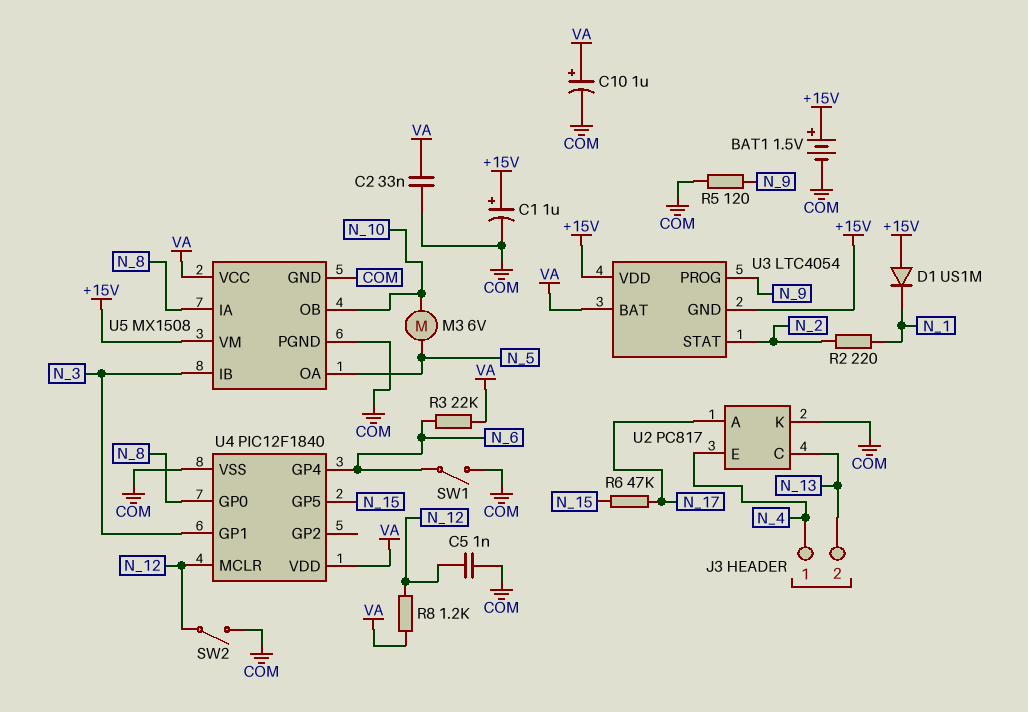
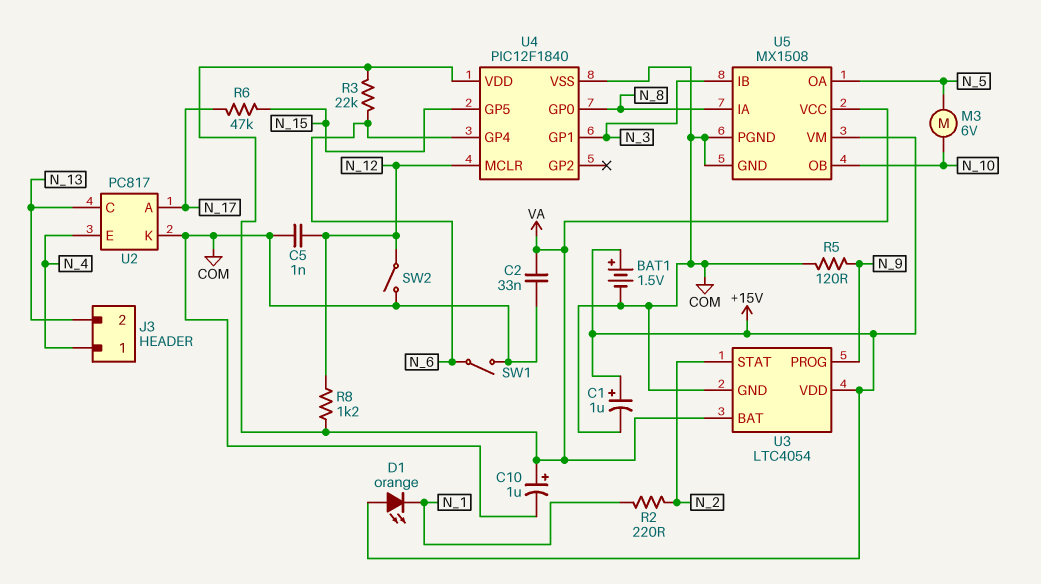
D1: diode US1M (A +15V, K N_1) -> LED orange (A +15V, K N_1)
U3 pin GND: +15V -> COM

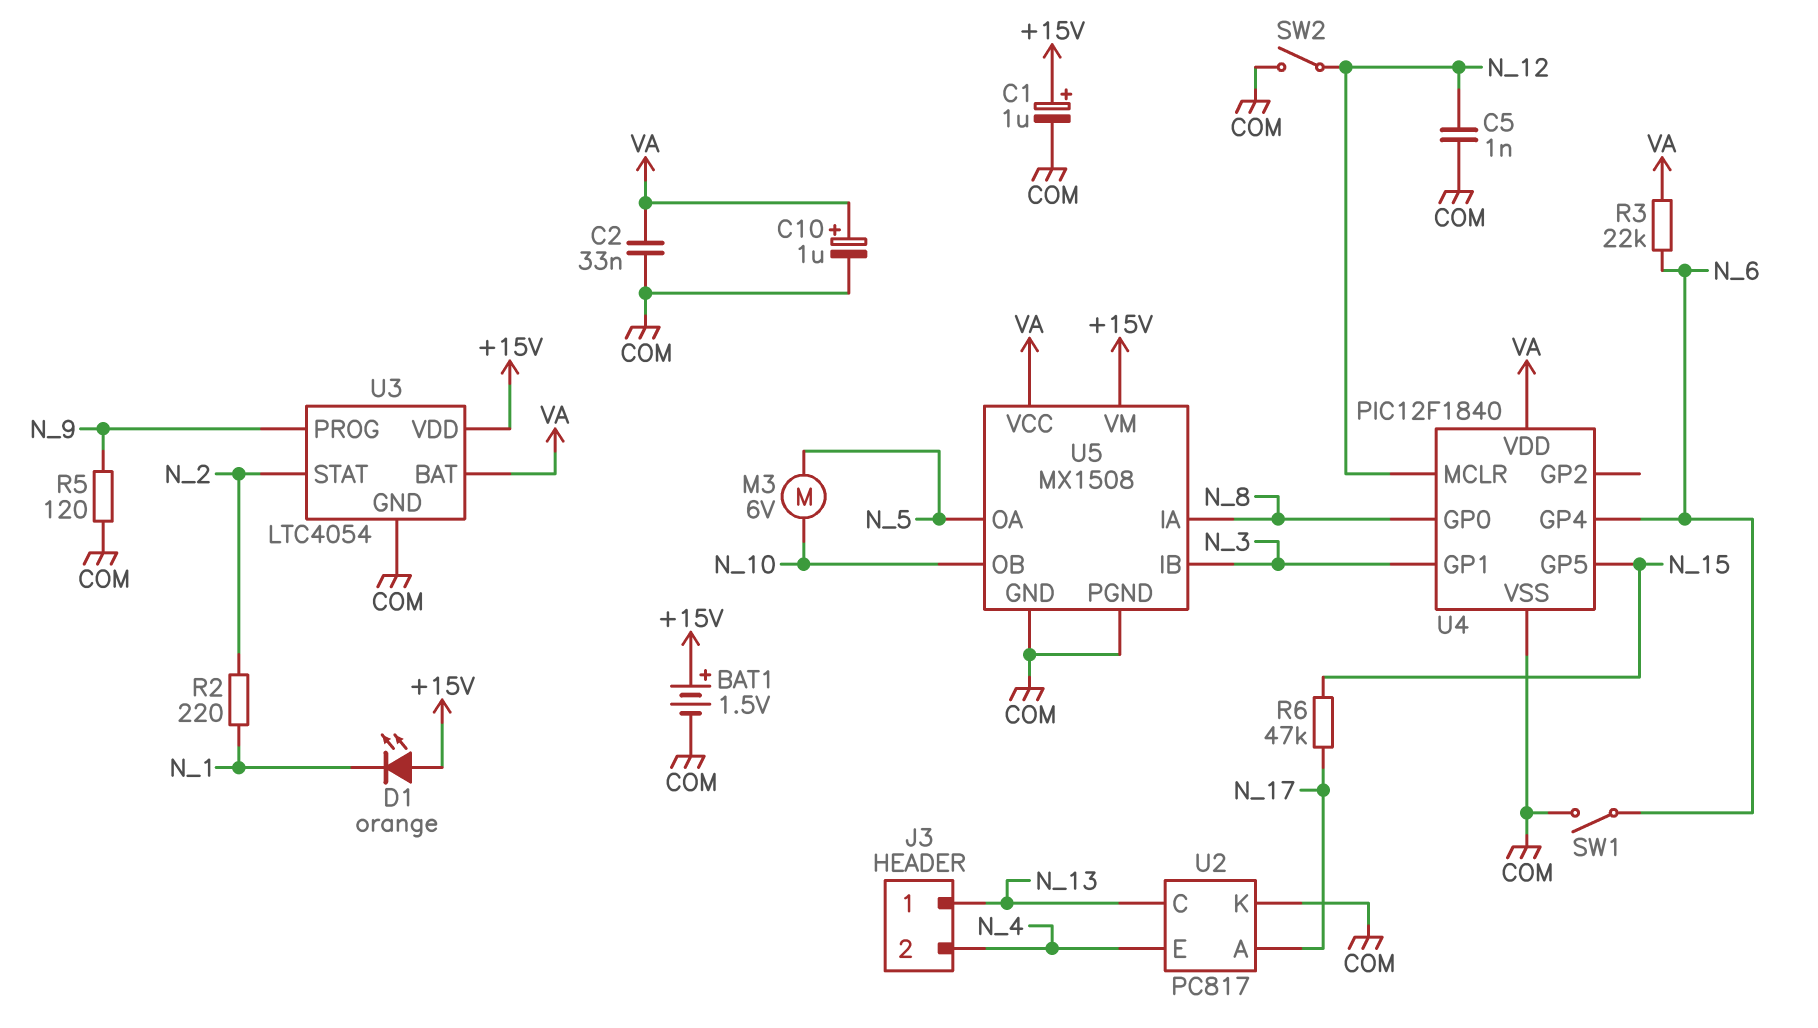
J3 pin 1: N_4 -> N_13
J3 pin 2: N_13 -> N_4
R8: 1.2k (N_12, VA) -> none

